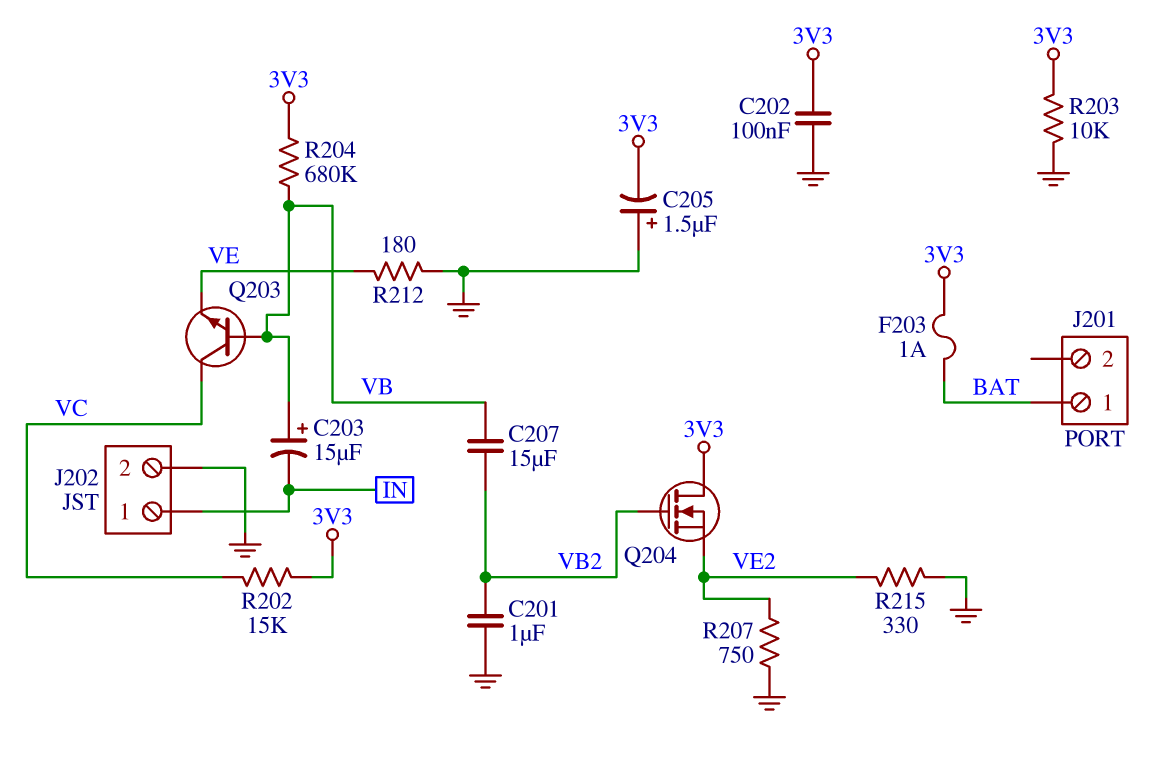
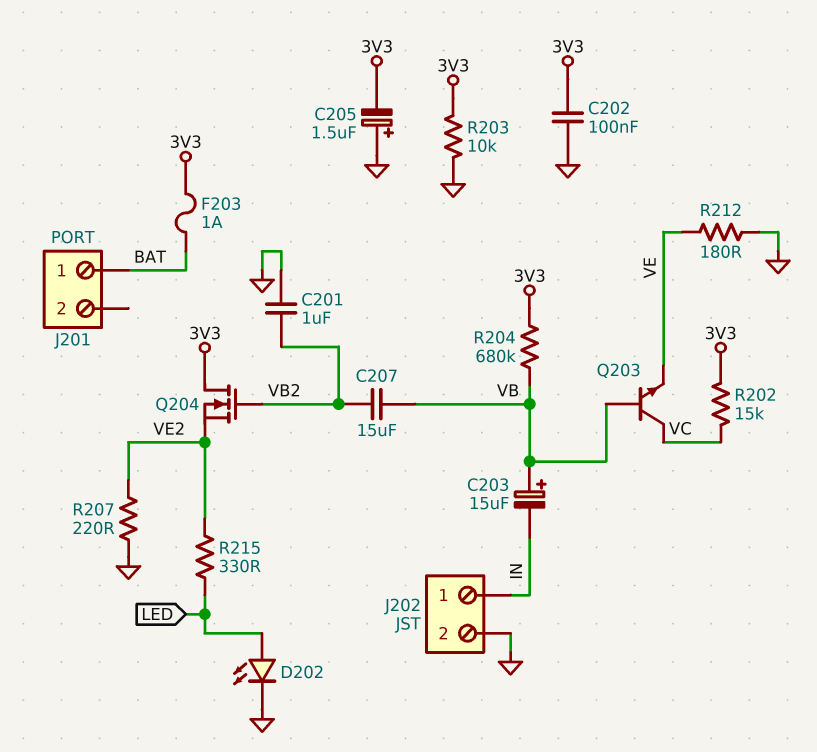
D202: none -> LED (A LED, K GND)
R207: 750 (GND, VE2) -> 220 (GND, VE2)
R215: 330 (GND, VE2) -> 330 (LED, VE2)

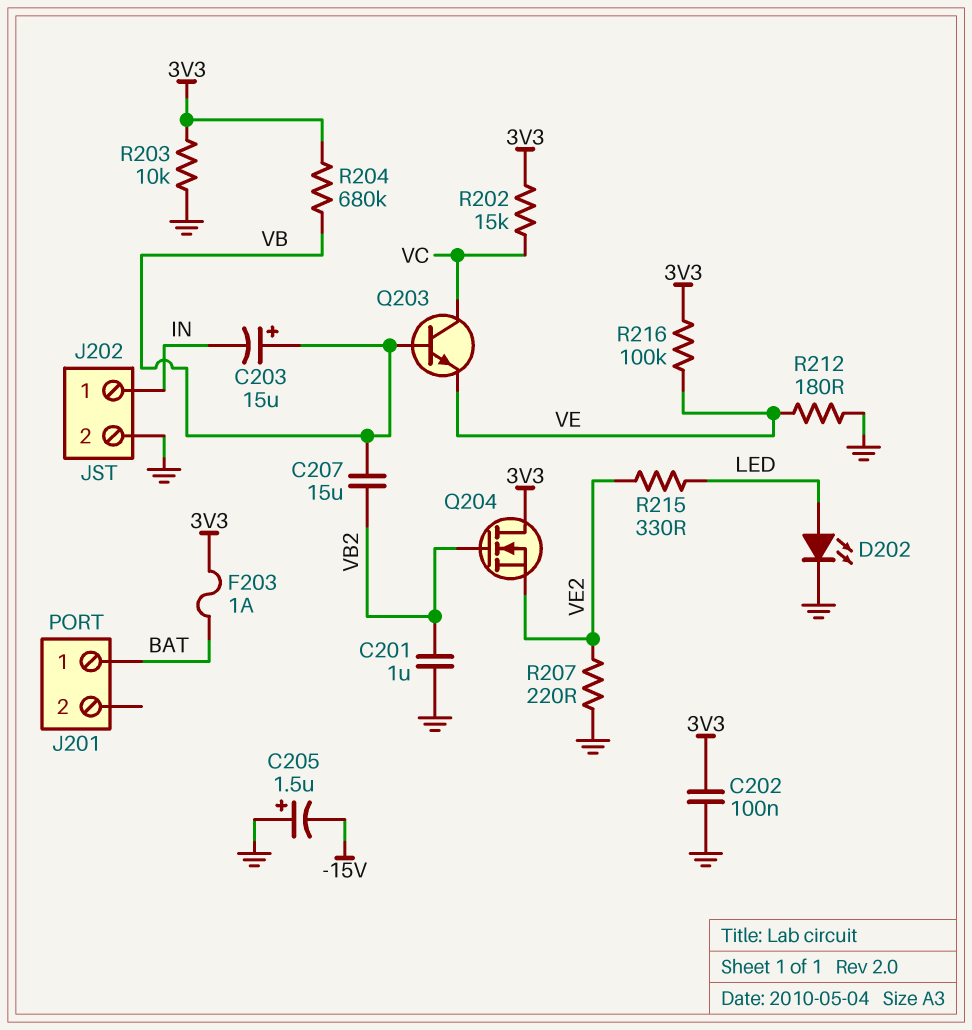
C205: 1.5uF (plus GND, minus 3V3) -> 1.5uF (plus GND, minus -15V)
R216: none -> 100k (3V3, VE)

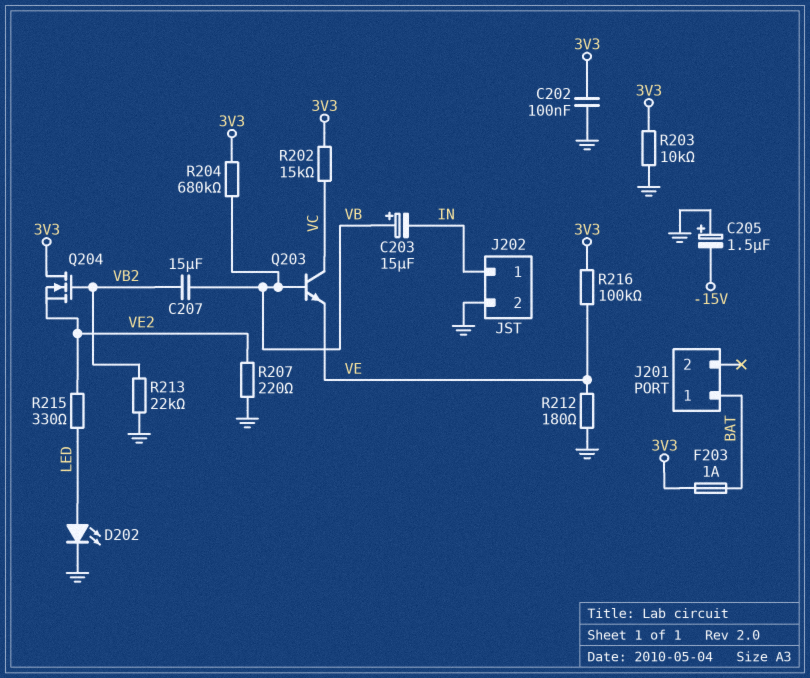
C201: 1uF (GND, VB2) -> none
R213: none -> 22k (GND, VB2)

